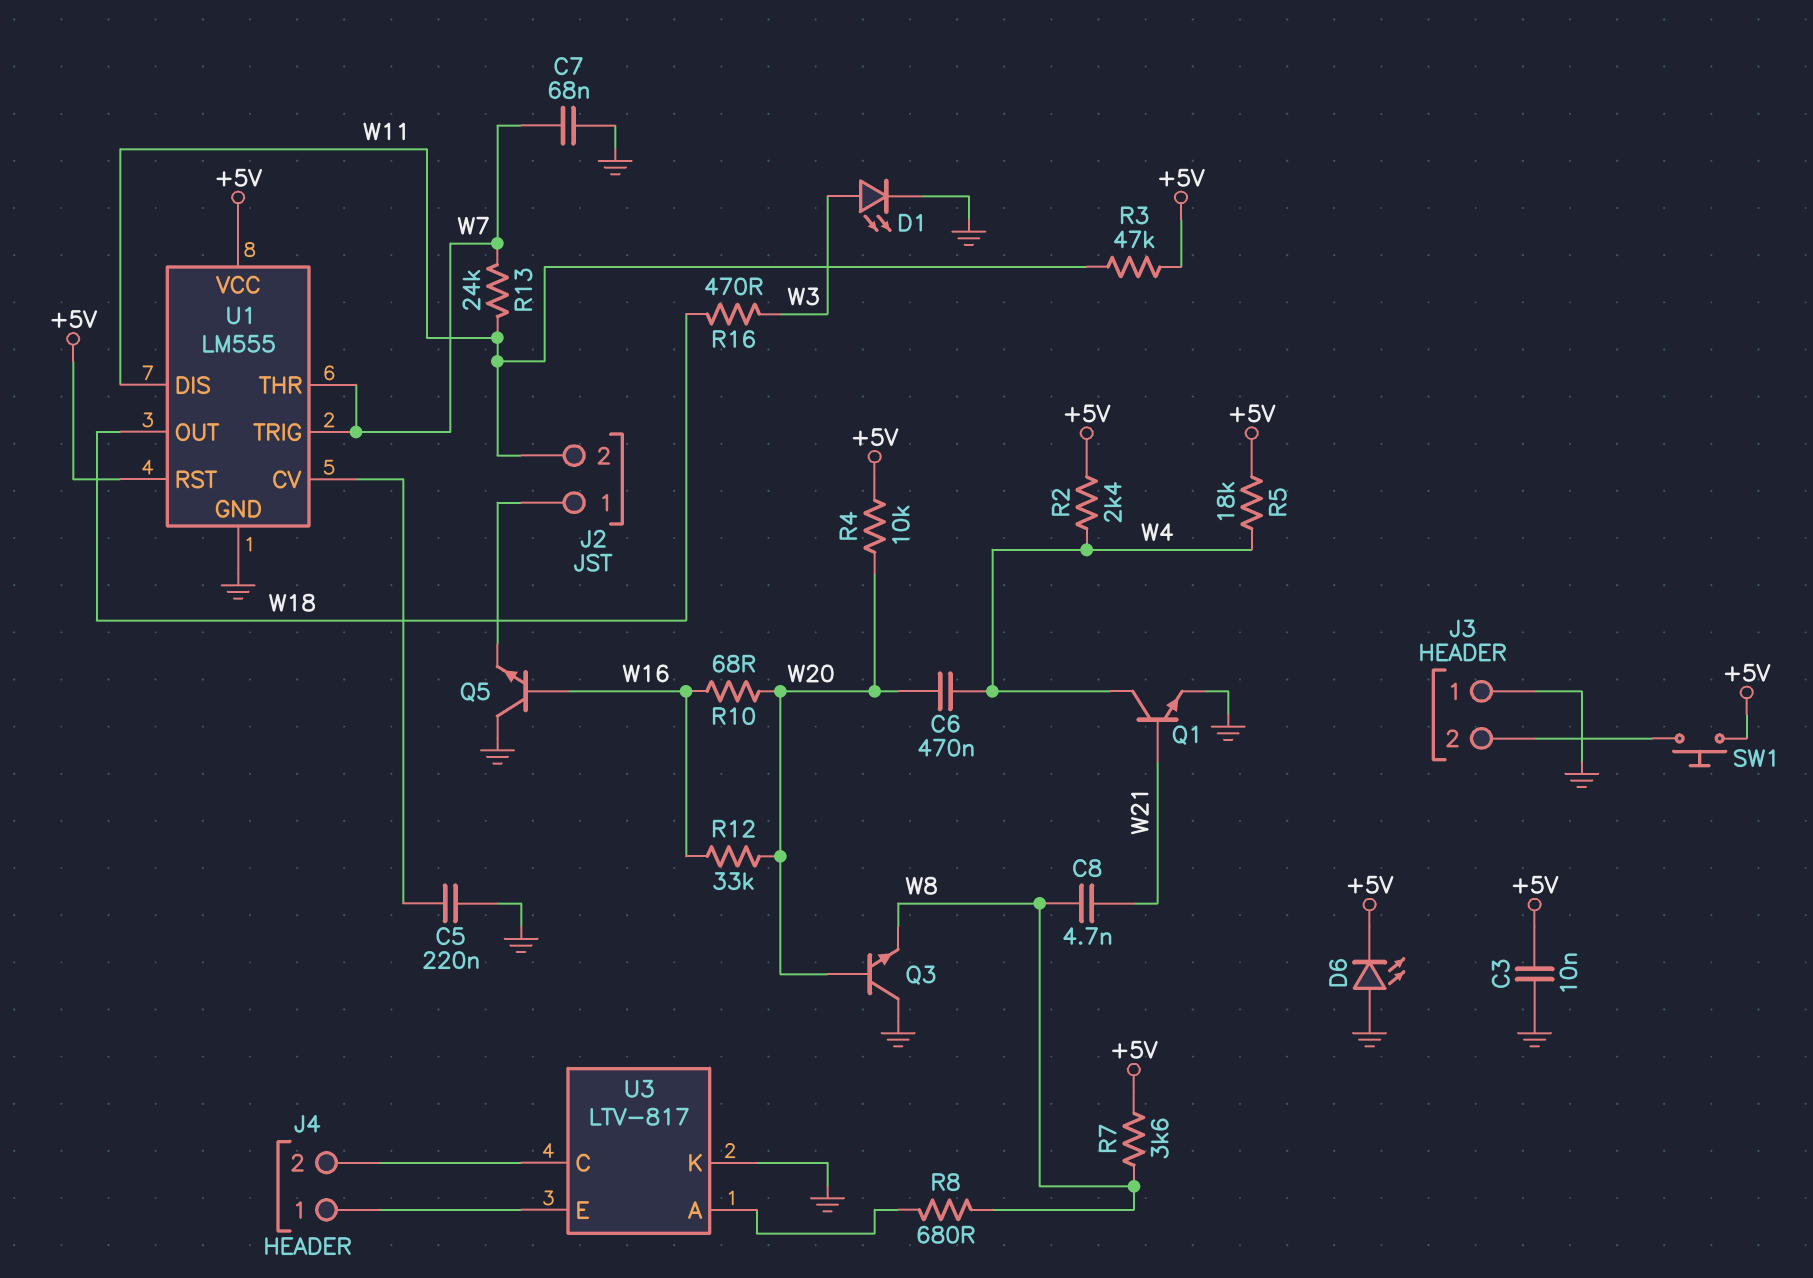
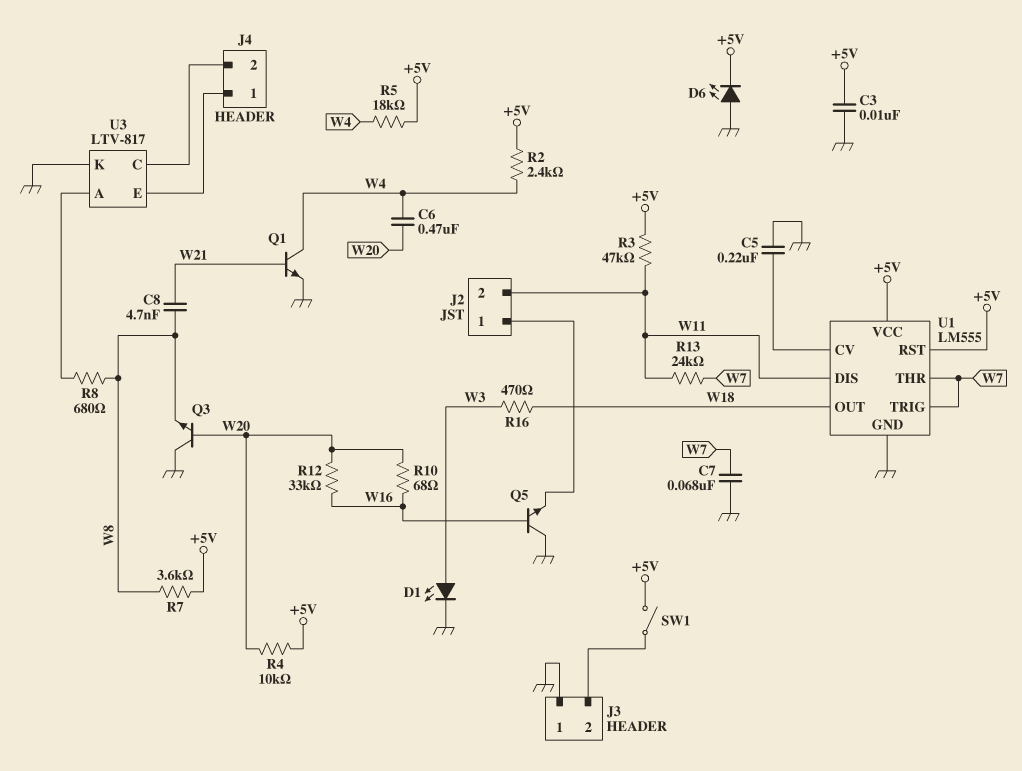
SW1: button (+5V, J3/2) -> switch (+5V, J3/2)

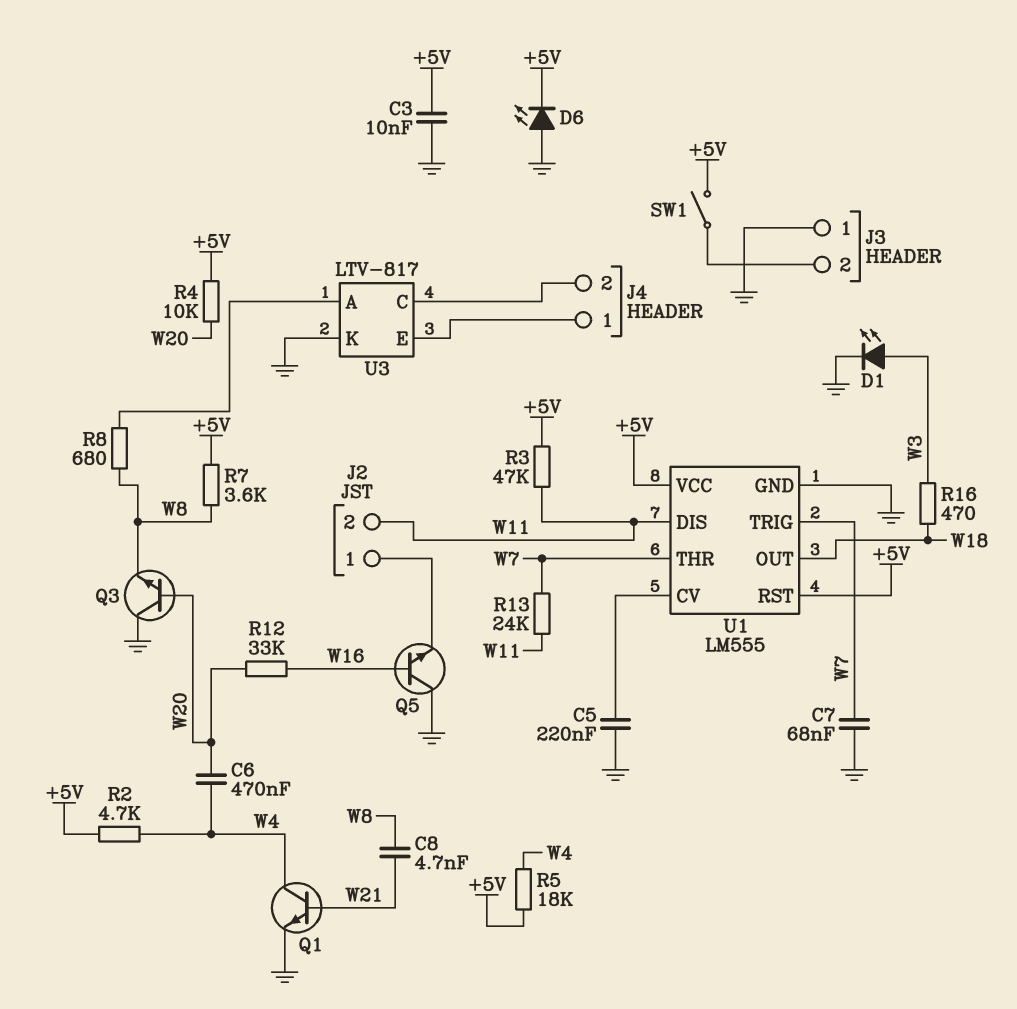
R2: 2.4k (+5V, W4) -> 4.7k (+5V, W4)
R10: 68 (W16, W20) -> none

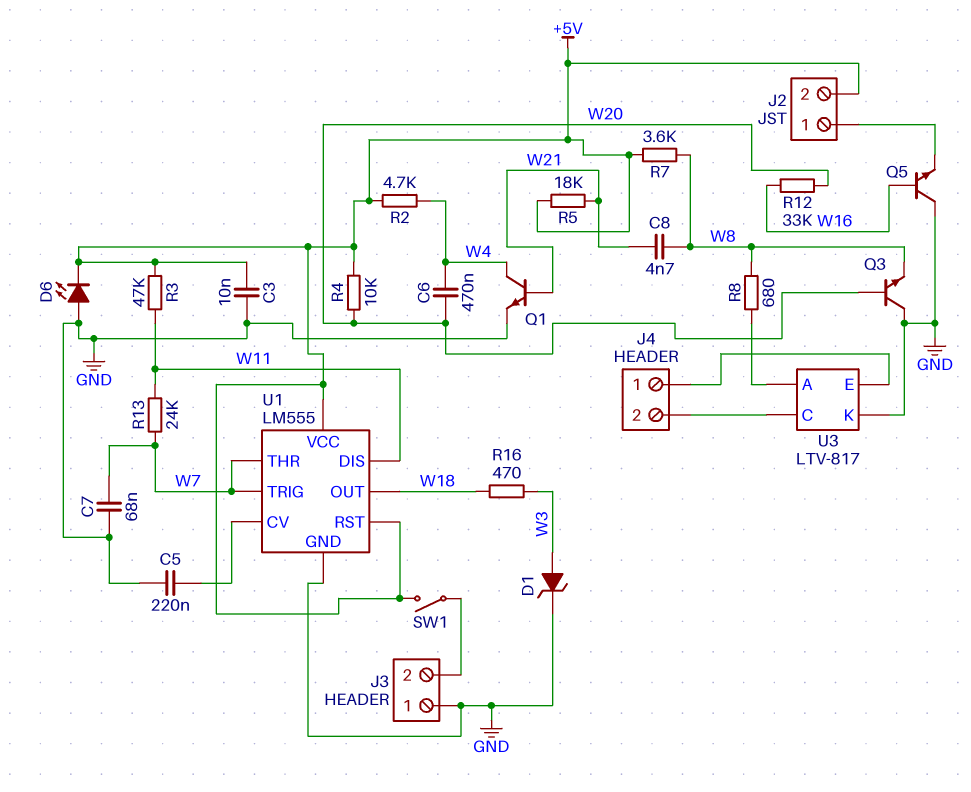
D1: LED (A W3, K GND) -> zener (A W3, K GND)
J2 pin 2: W11 -> +5V
R5: 18k (+5V, W4) -> 18k (+5V, W21)

